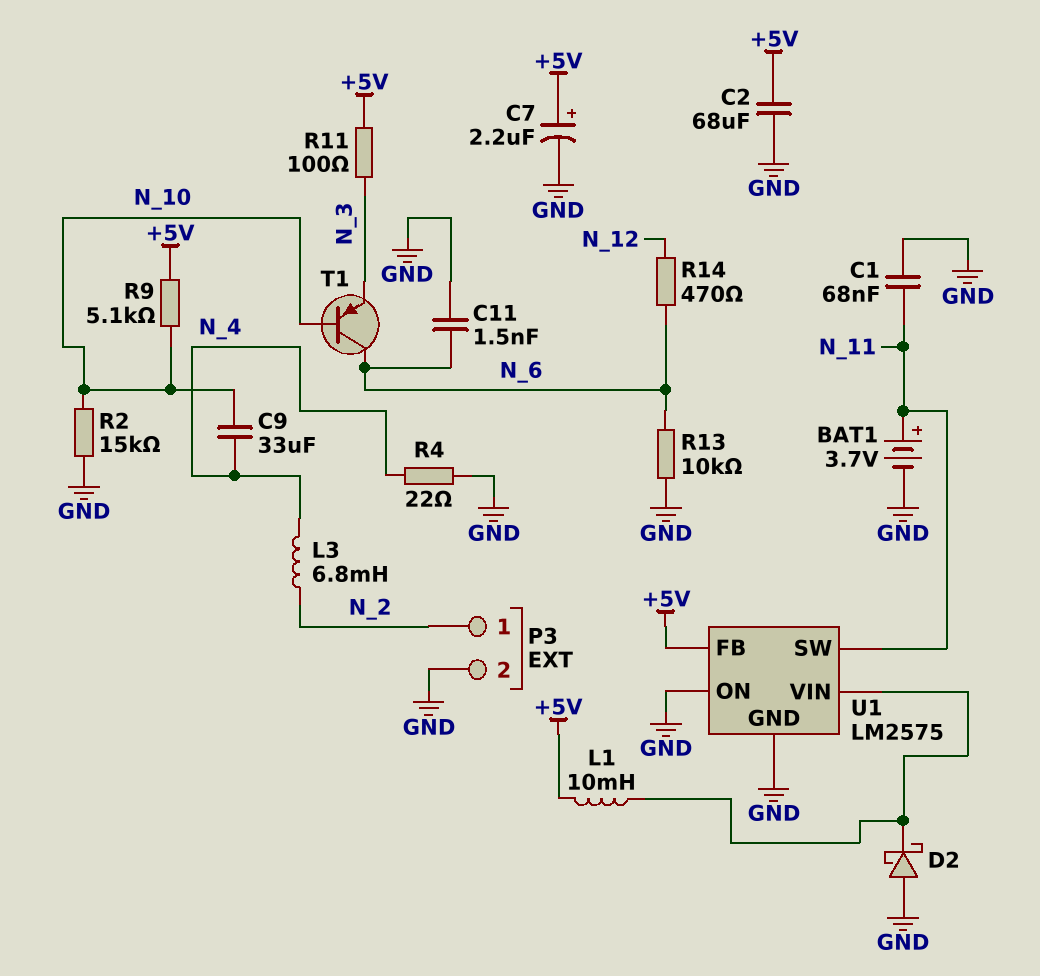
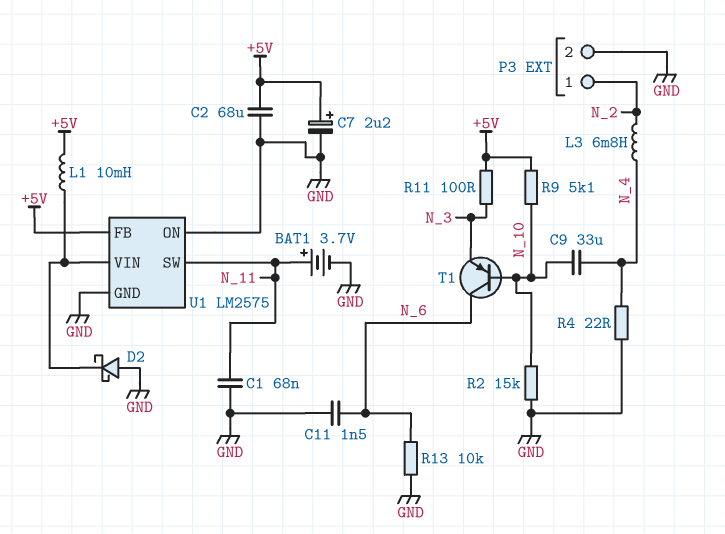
R14: 470 (N_6, N_12) -> none

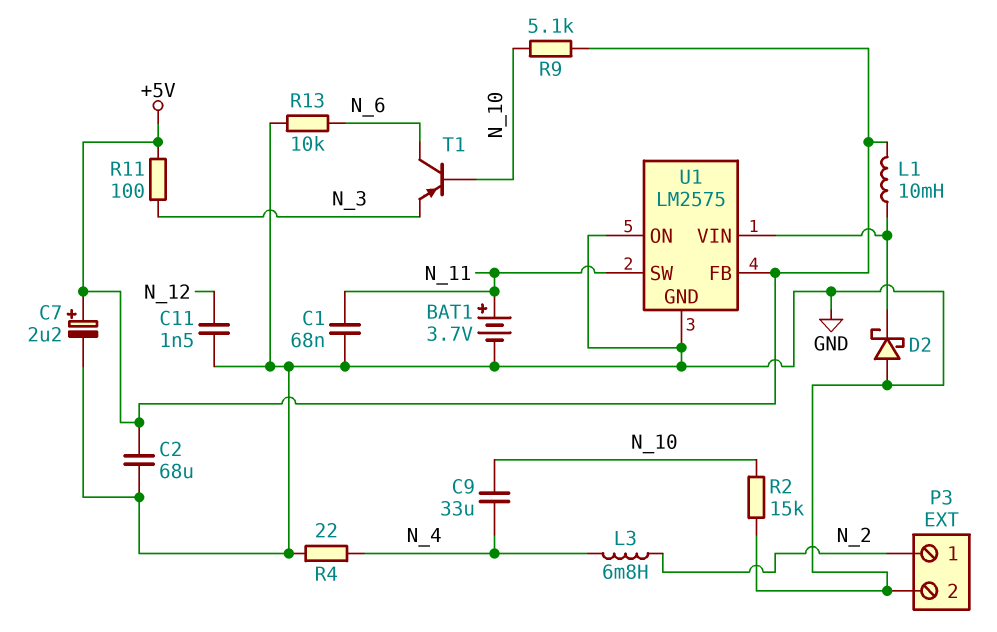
C11: 1.5nF (GND, N_6) -> 1.5nF (GND, N_12)

